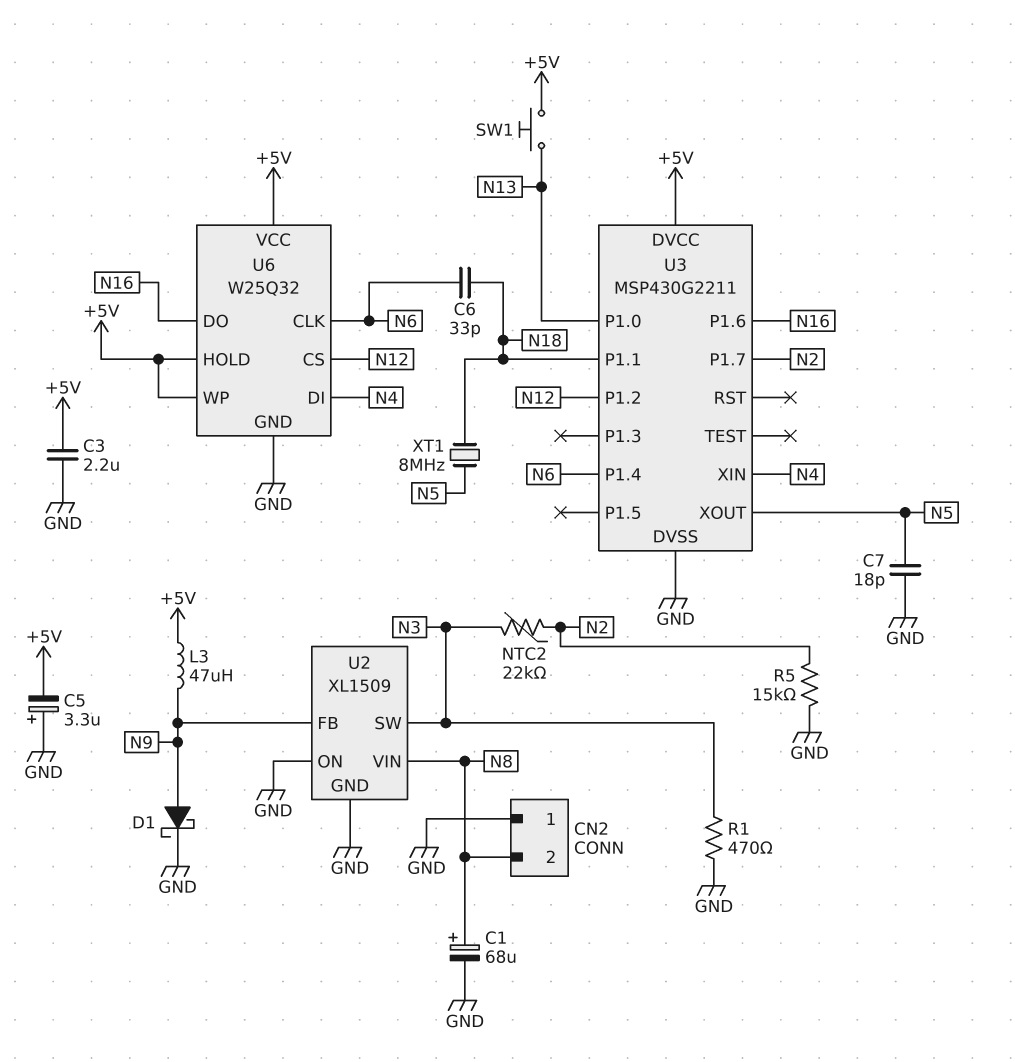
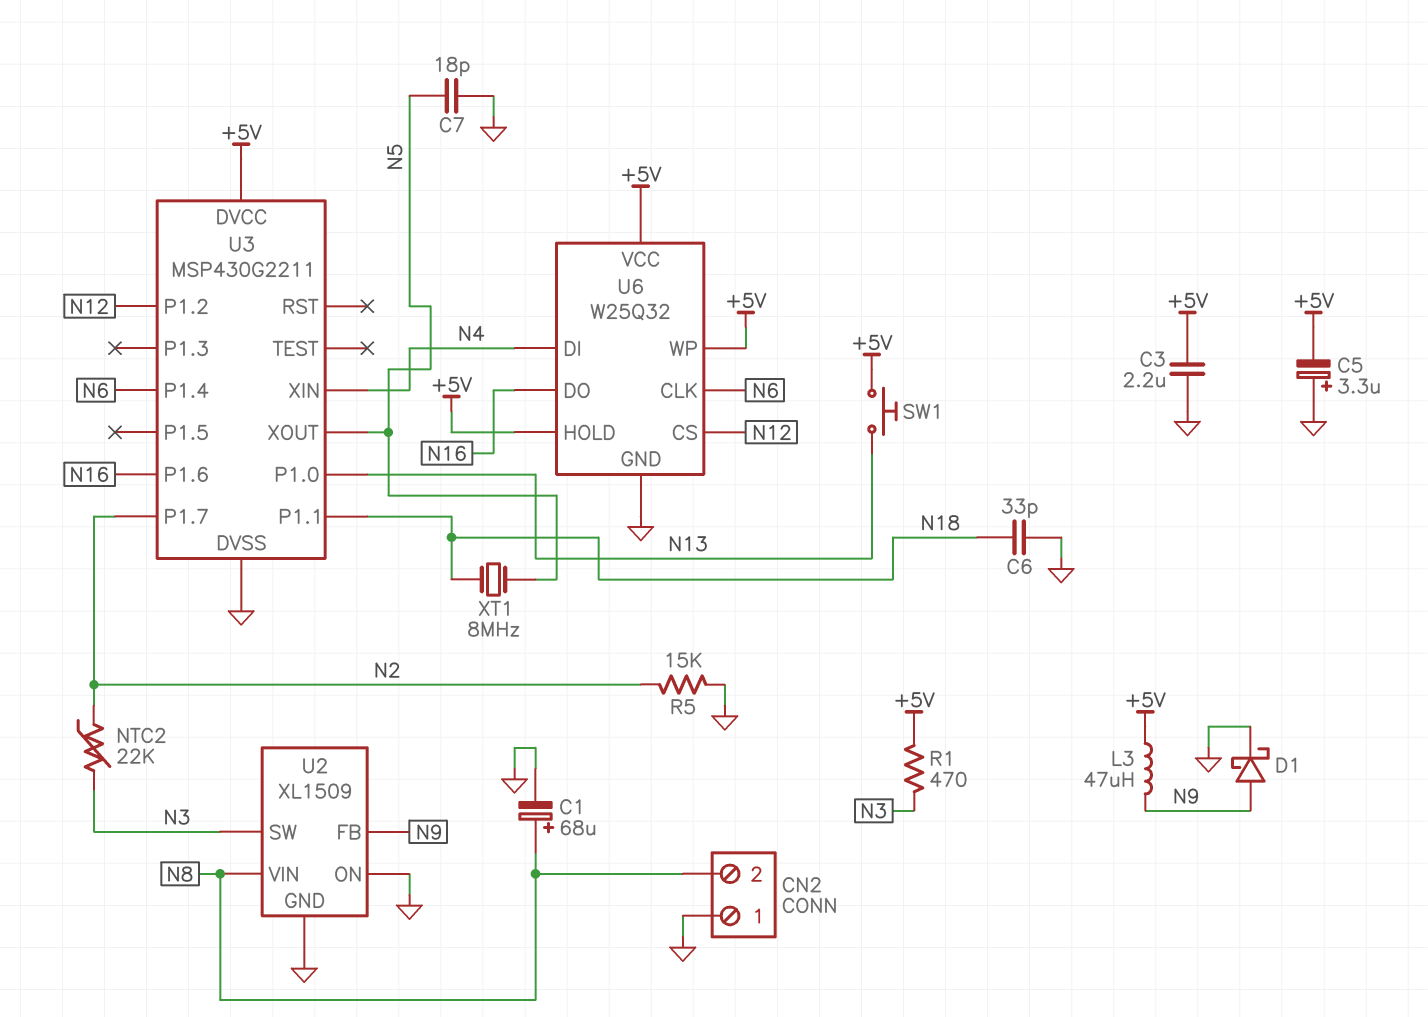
C6: 33pF (N6, N18) -> 33pF (GND, N18)
R1: 470 (GND, N3) -> 470 (+5V, N3)

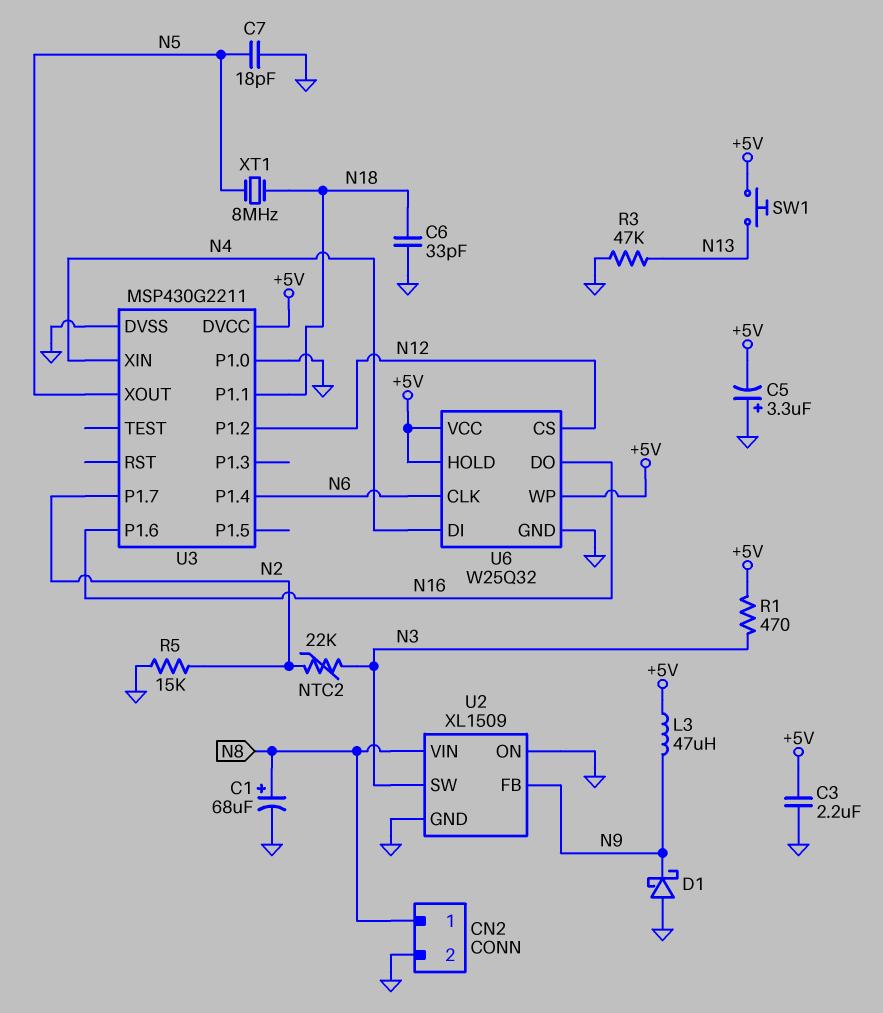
CN2 pin 1: GND -> N8
CN2 pin 2: N8 -> GND
D1: schottky (A N9, K GND) -> schottky (A GND, K N9)
R3: none -> 47k (GND, N13)
U3 pin P1.0: N13 -> GND

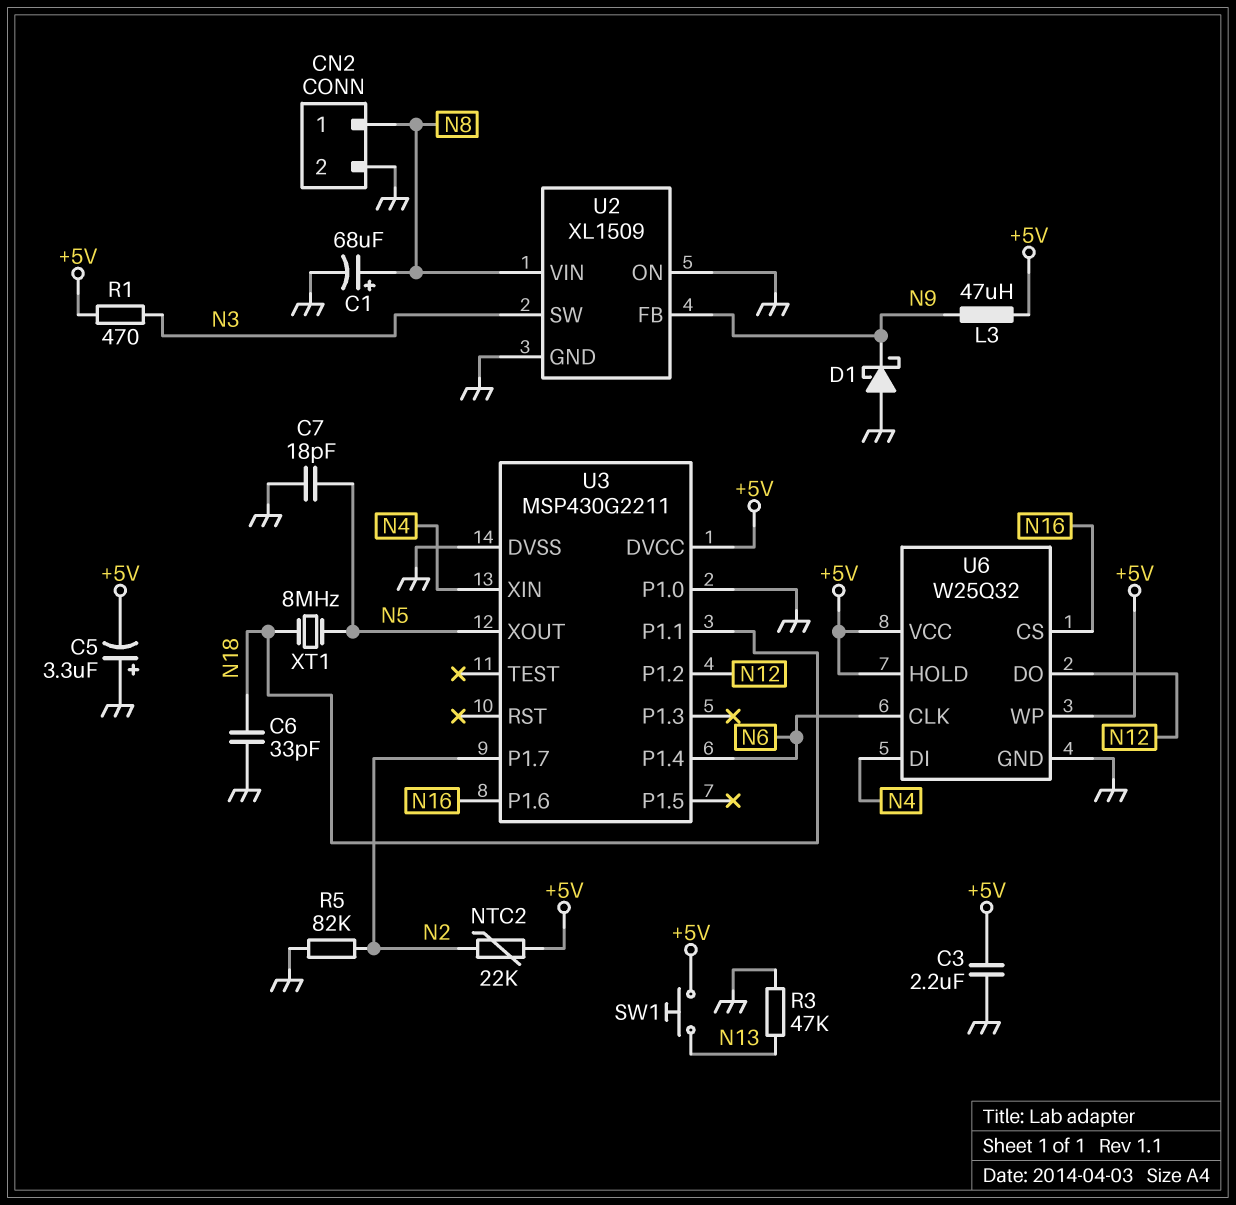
NTC2: 22k (N2, N3) -> 22k (+5V, N2)
R5: 15k (GND, N2) -> 82k (GND, N2)
U6 pin CS: N12 -> N16
U6 pin DO: N16 -> N12

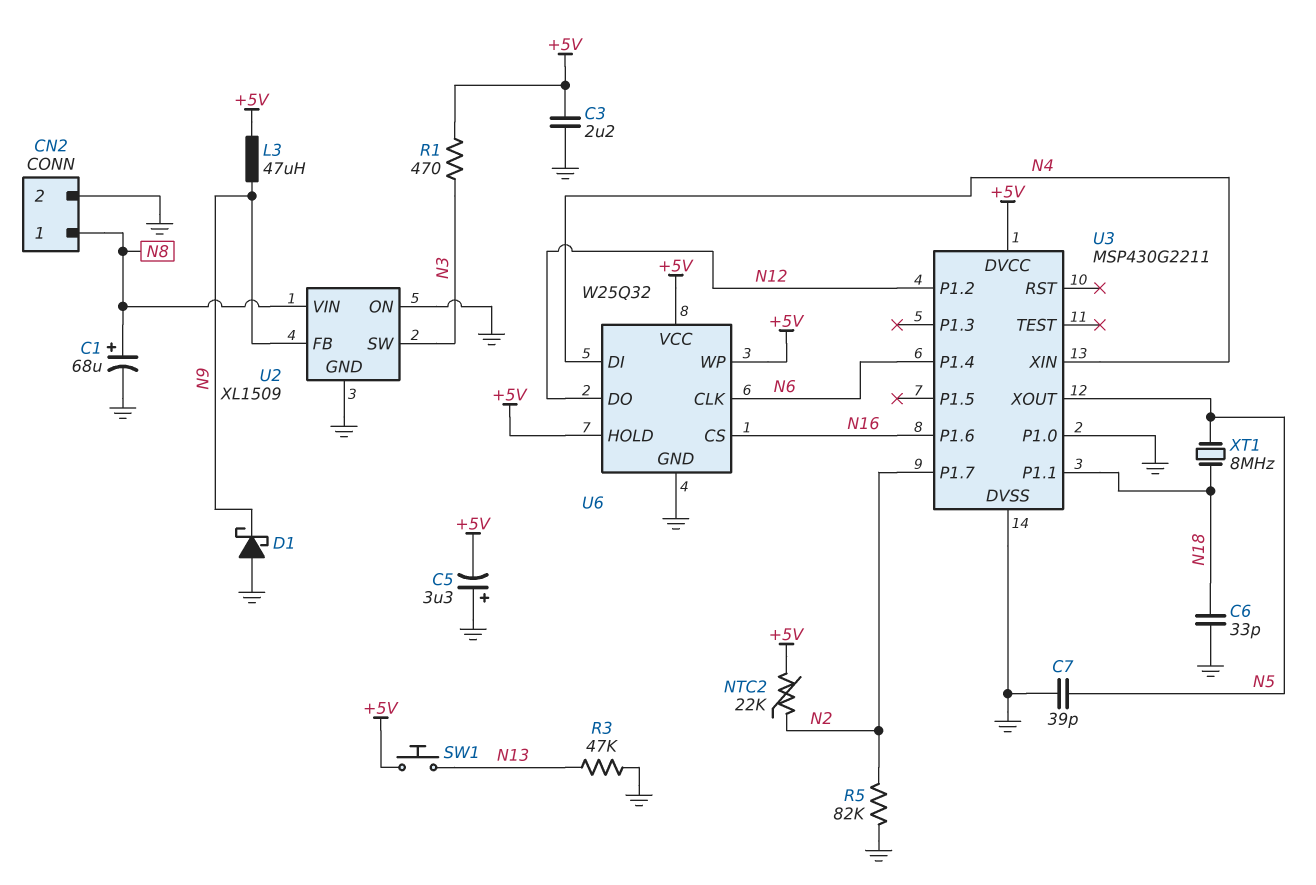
C7: 18pF (GND, N5) -> 39pF (GND, N5)

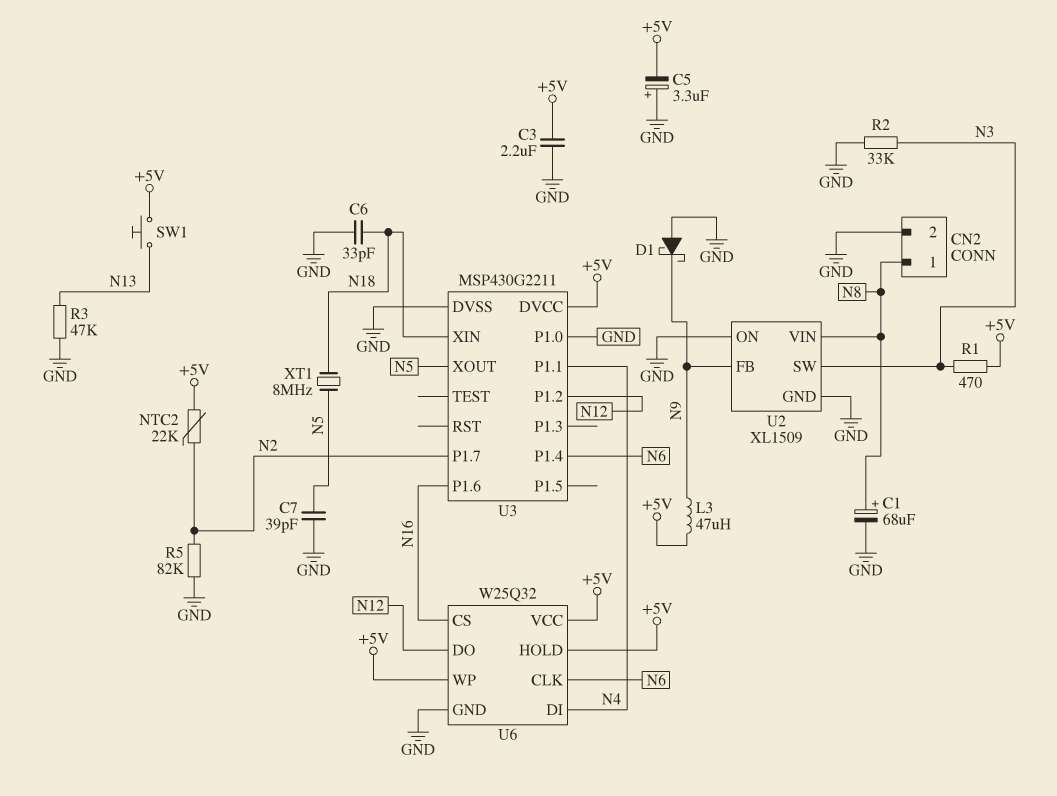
R2: none -> 33k (GND, N3)
U3 pin P1.1: N18 -> N4
U3 pin XIN: N4 -> N18

